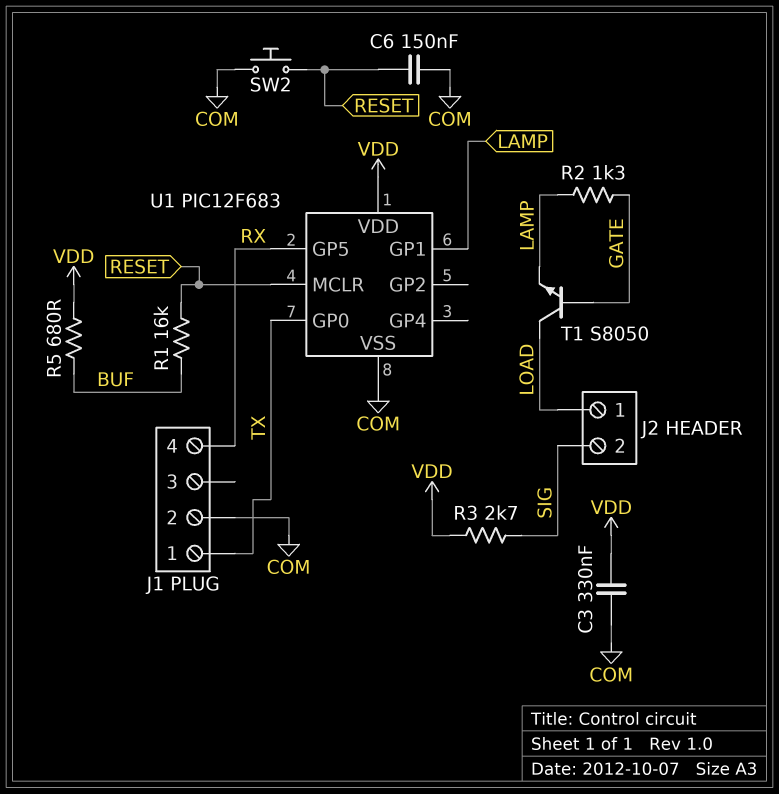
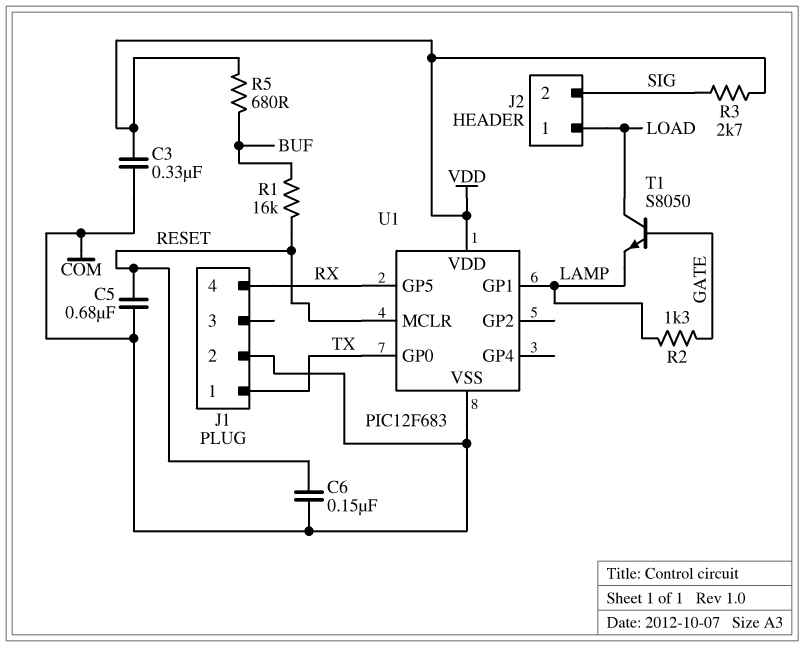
C5: none -> 680nF (COM, RESET)
SW2: button (COM, RESET) -> none

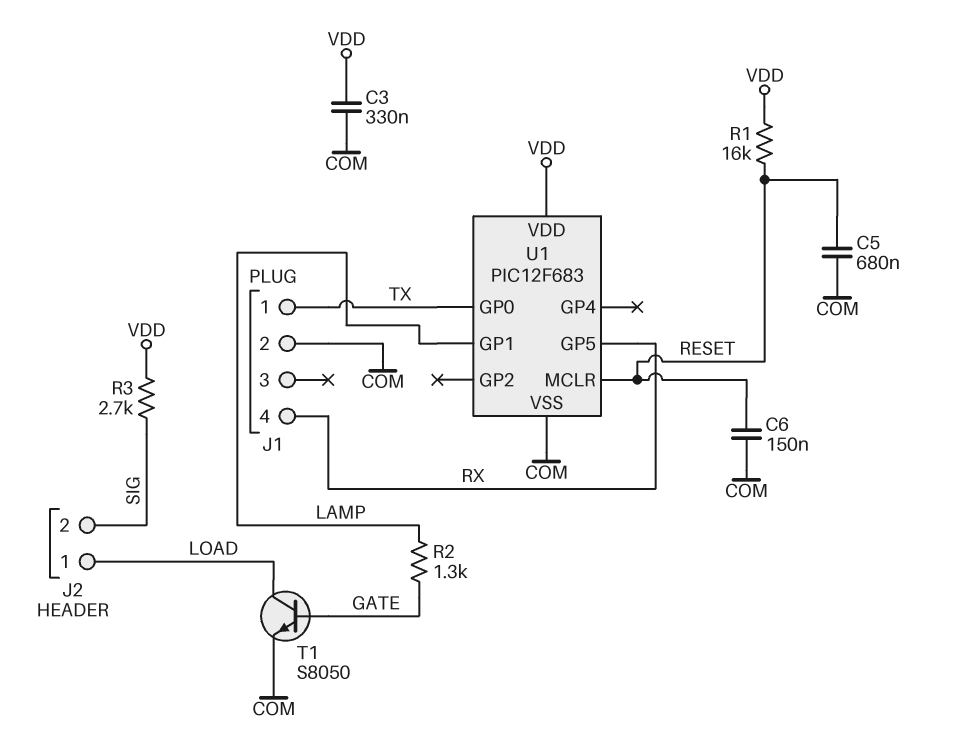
R1: 16k (BUF, RESET) -> 16k (RESET, VDD)
R5: 680 (BUF, VDD) -> none
T1: NPN S8050 (B GATE, C LOAD, E LAMP) -> NPN S8050 (B GATE, C LOAD, E COM)

